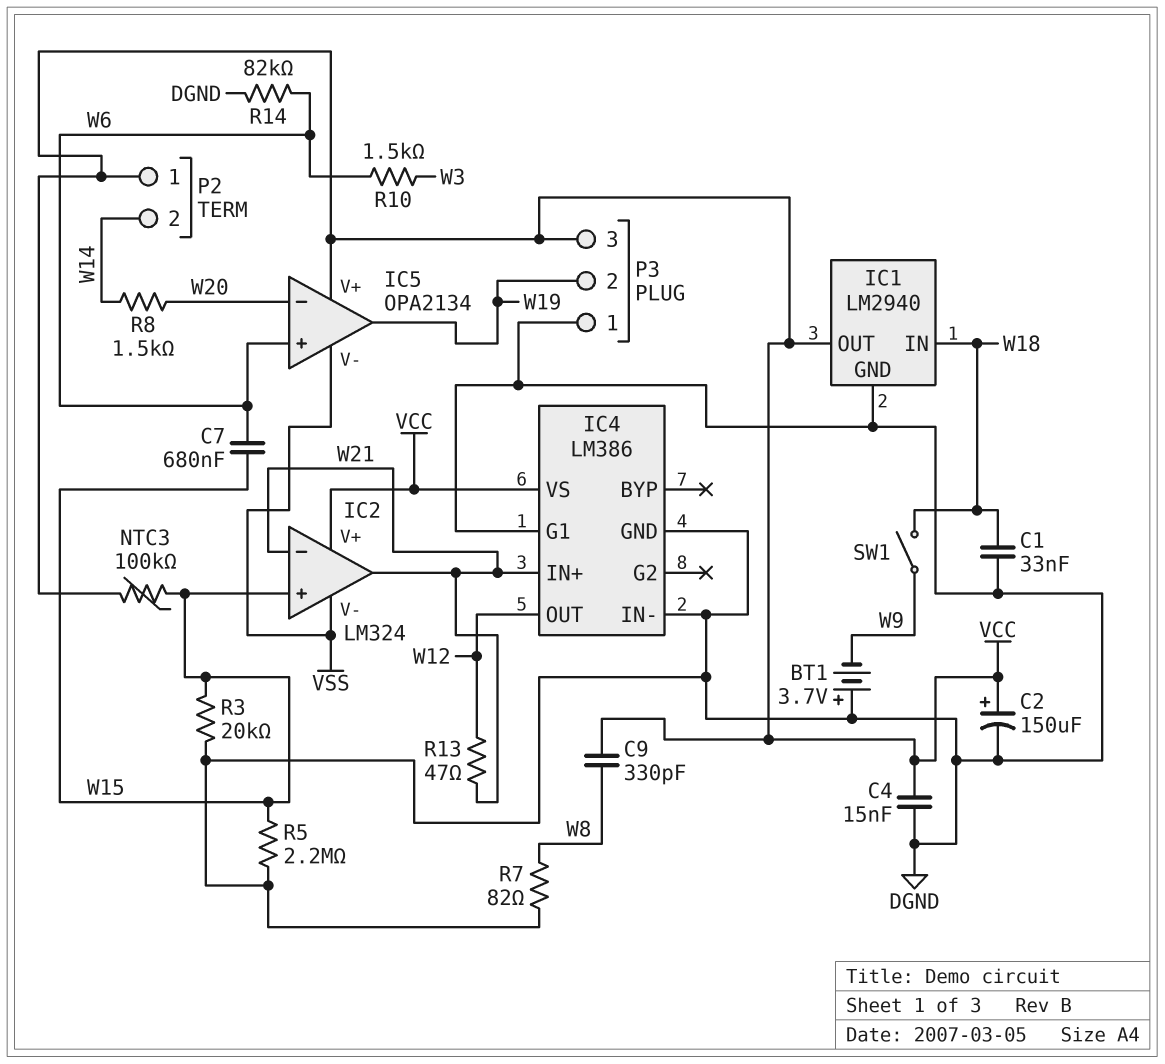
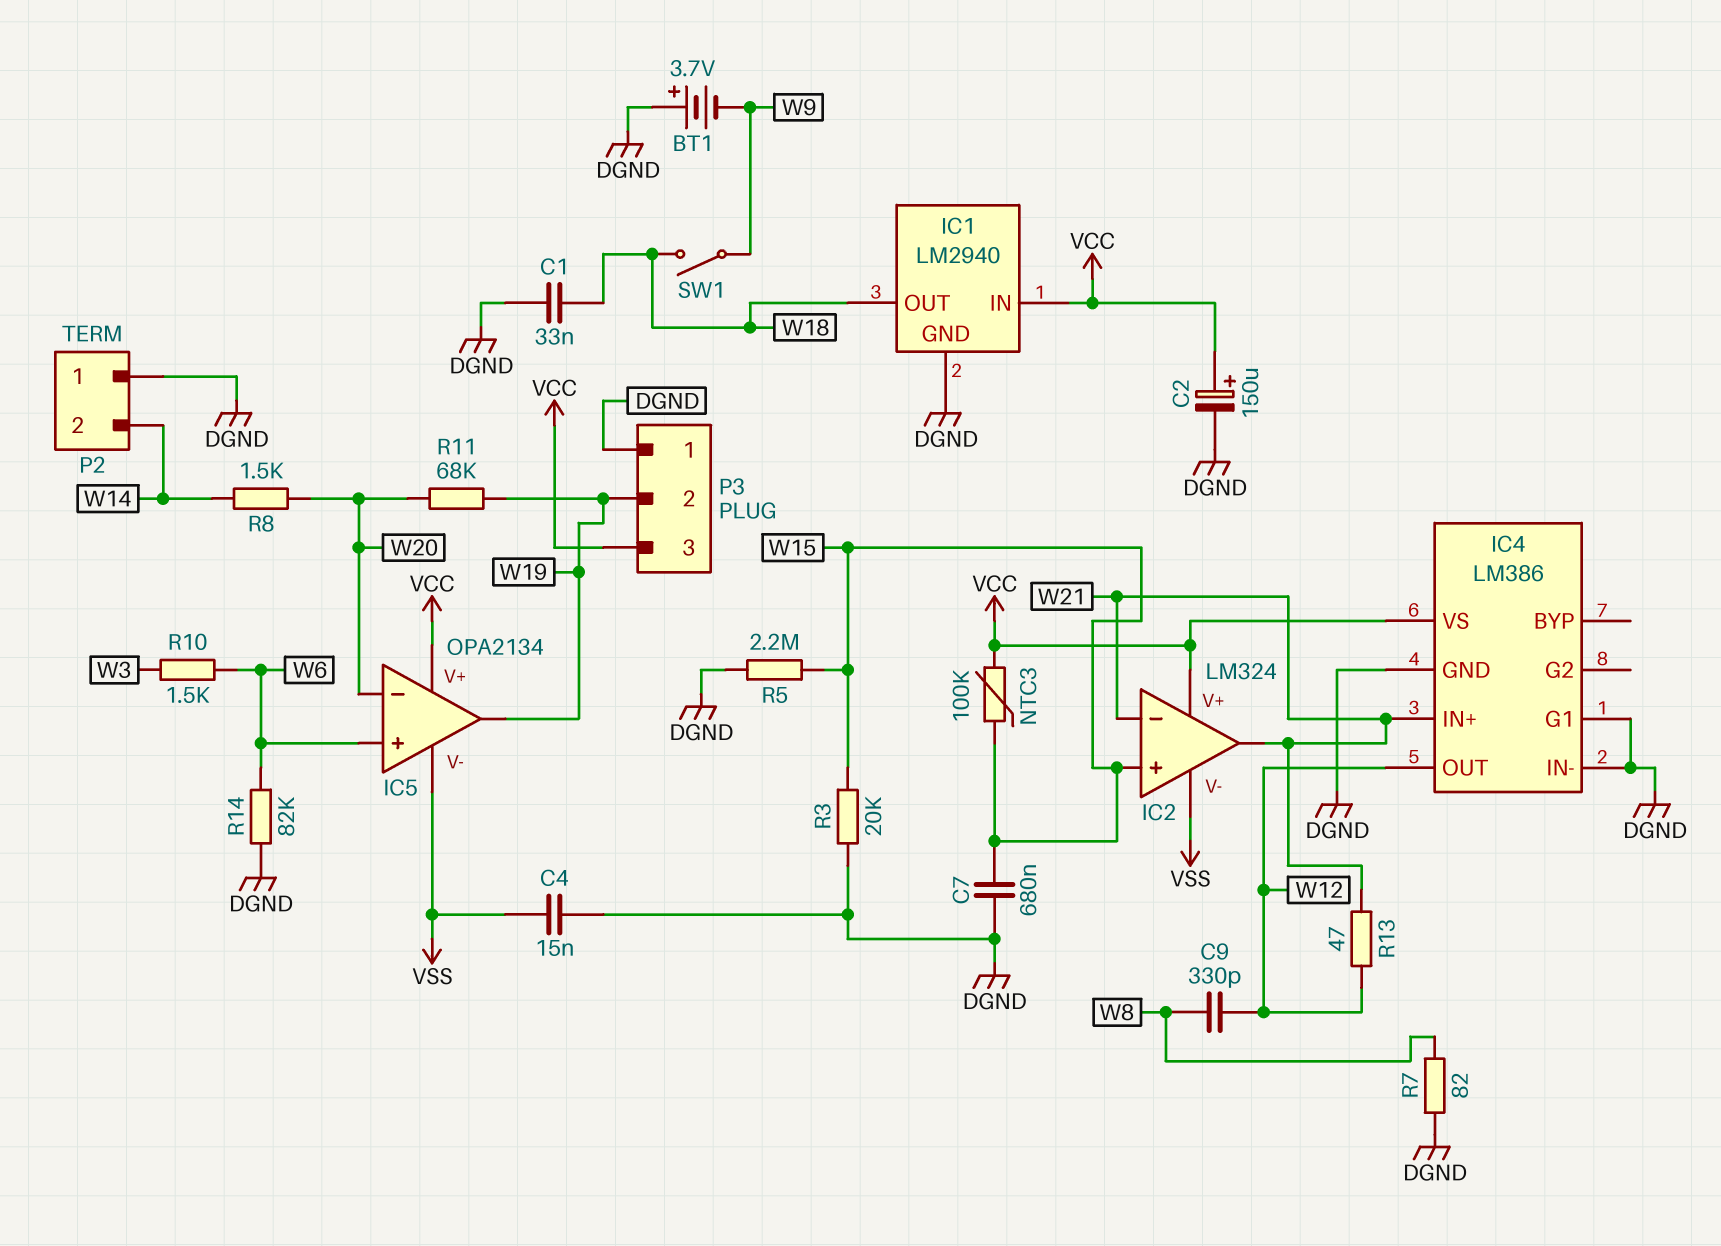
C4: 15nF (DGND, VCC) -> 15nF (DGND, VSS)
C7: 680nF (W6, W15) -> 680nF (DGND, W15)
C9: 330pF (VCC, W8) -> 330pF (W8, W12)
IC1 pin IN: W18 -> VCC
IC1 pin OUT: VCC -> W18
P2 pin 1: VCC -> DGND
R11: none -> 68k (W19, W20)

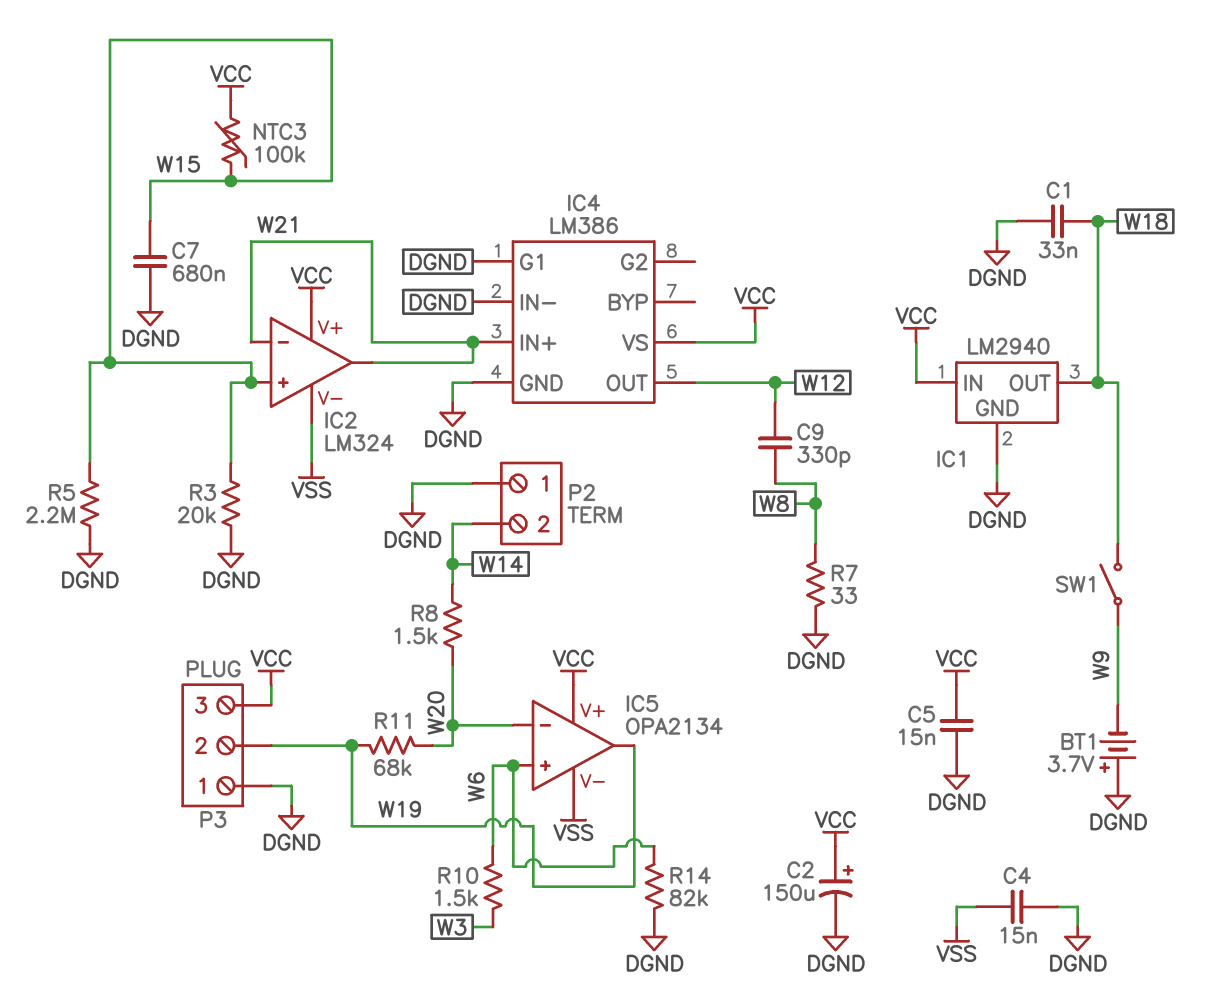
C5: none -> 15nF (DGND, VCC)
R7: 82 (DGND, W8) -> 33 (DGND, W8)
R13: 47 (W12, W21) -> none

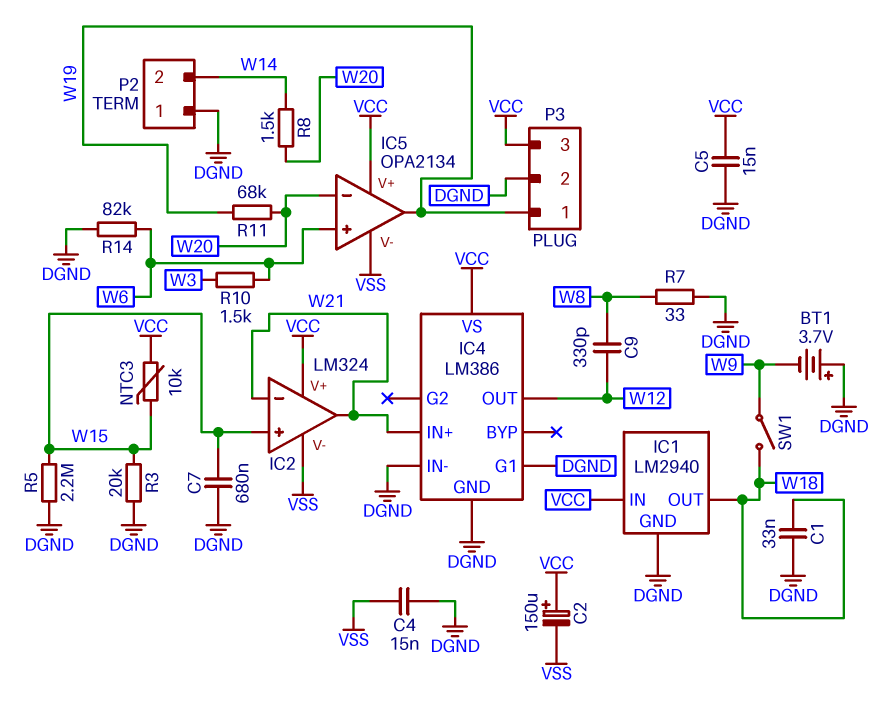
C2: 150uF (plus VCC, minus DGND) -> 150uF (plus VCC, minus VSS)
NTC3: 100k (VCC, W15) -> 10k (VCC, W15)
P3 pin 1: DGND -> W19
P3 pin 2: W19 -> DGND

